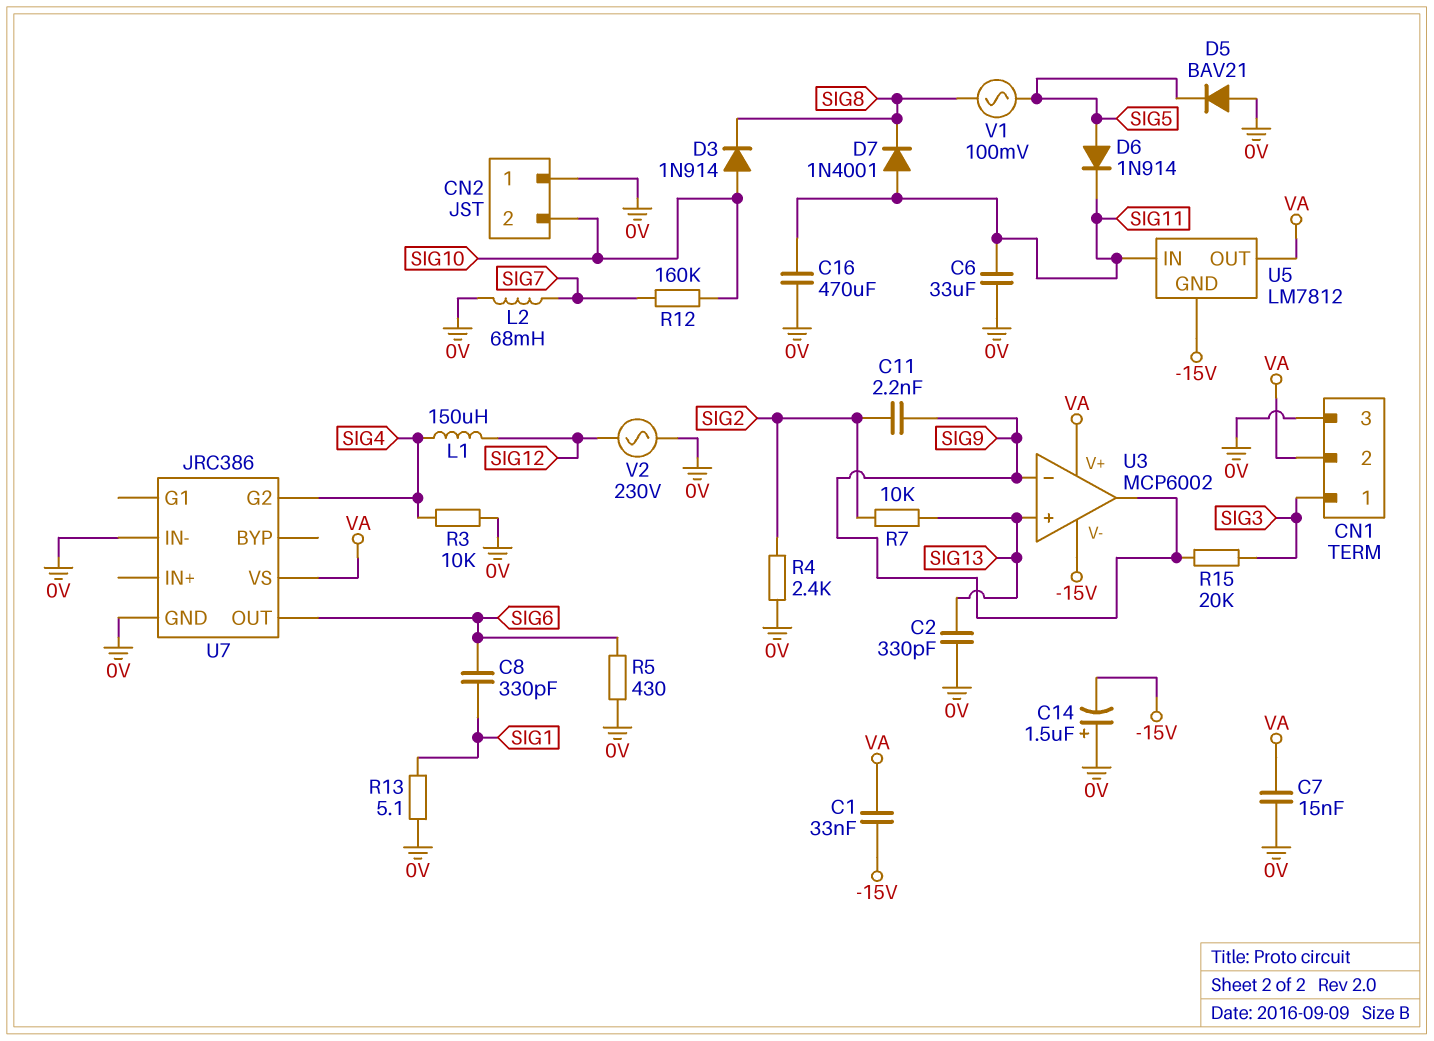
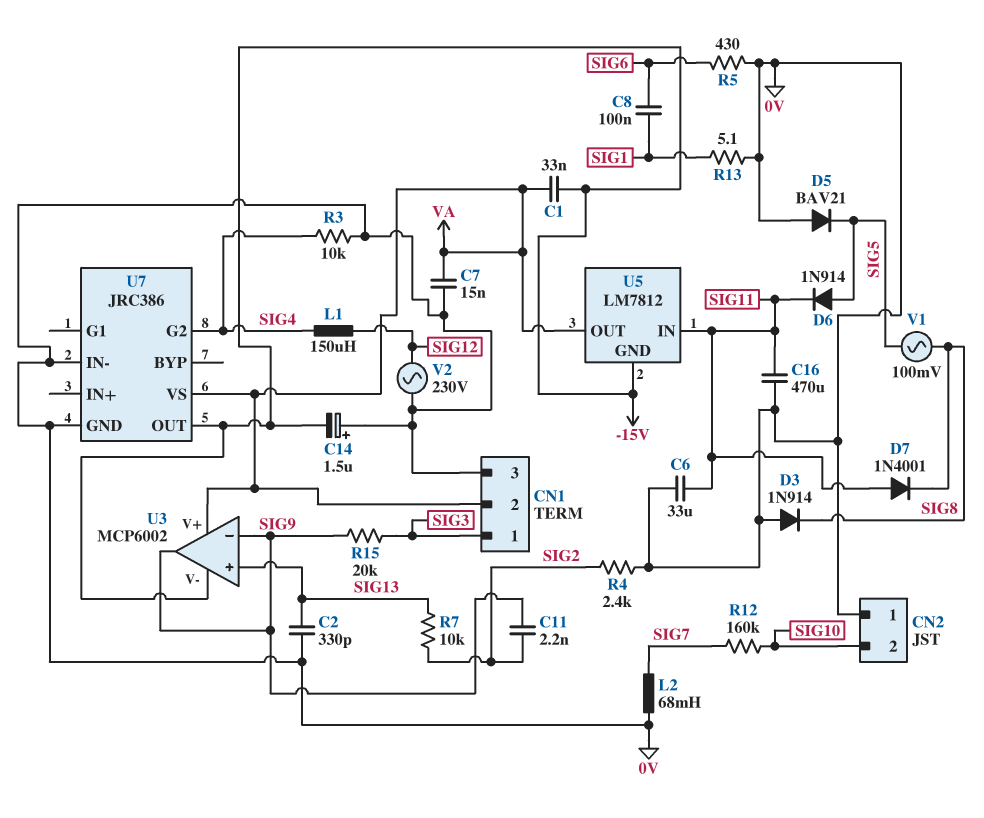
C8: 330pF (SIG1, SIG6) -> 100nF (SIG1, SIG6)
D3: diode 1N914 (A SIG10, K SIG8) -> diode 1N914 (A 0V, K SIG8)
U7 pin OUT: SIG6 -> -15V

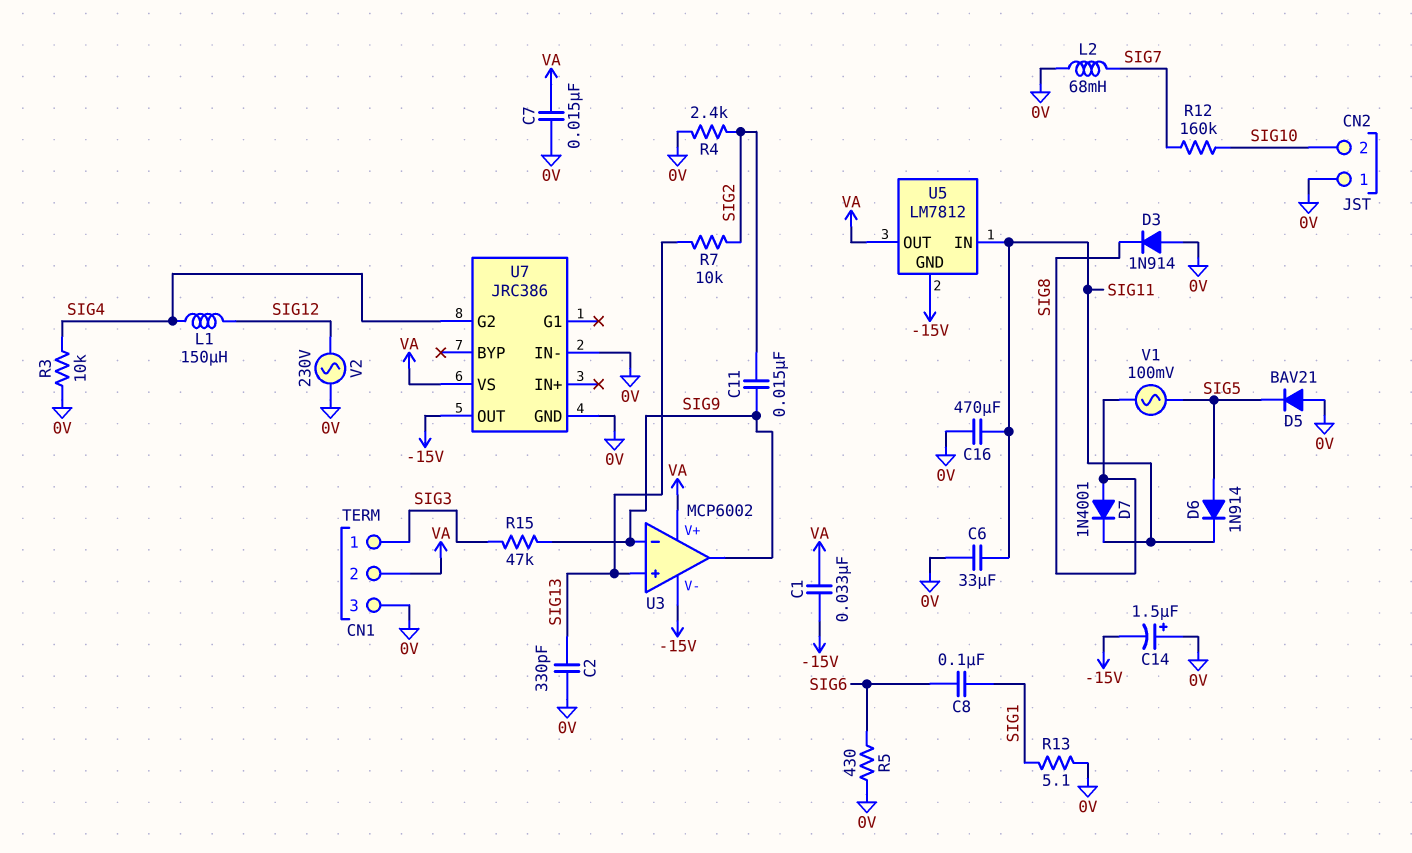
C11: 2.2nF (SIG2, SIG9) -> 15nF (SIG2, SIG9)
D7: diode 1N4001 (A SIG11, K SIG8) -> diode 1N4001 (A SIG8, K SIG11)
R15: 20k (SIG3, SIG9) -> 47k (SIG3, SIG9)

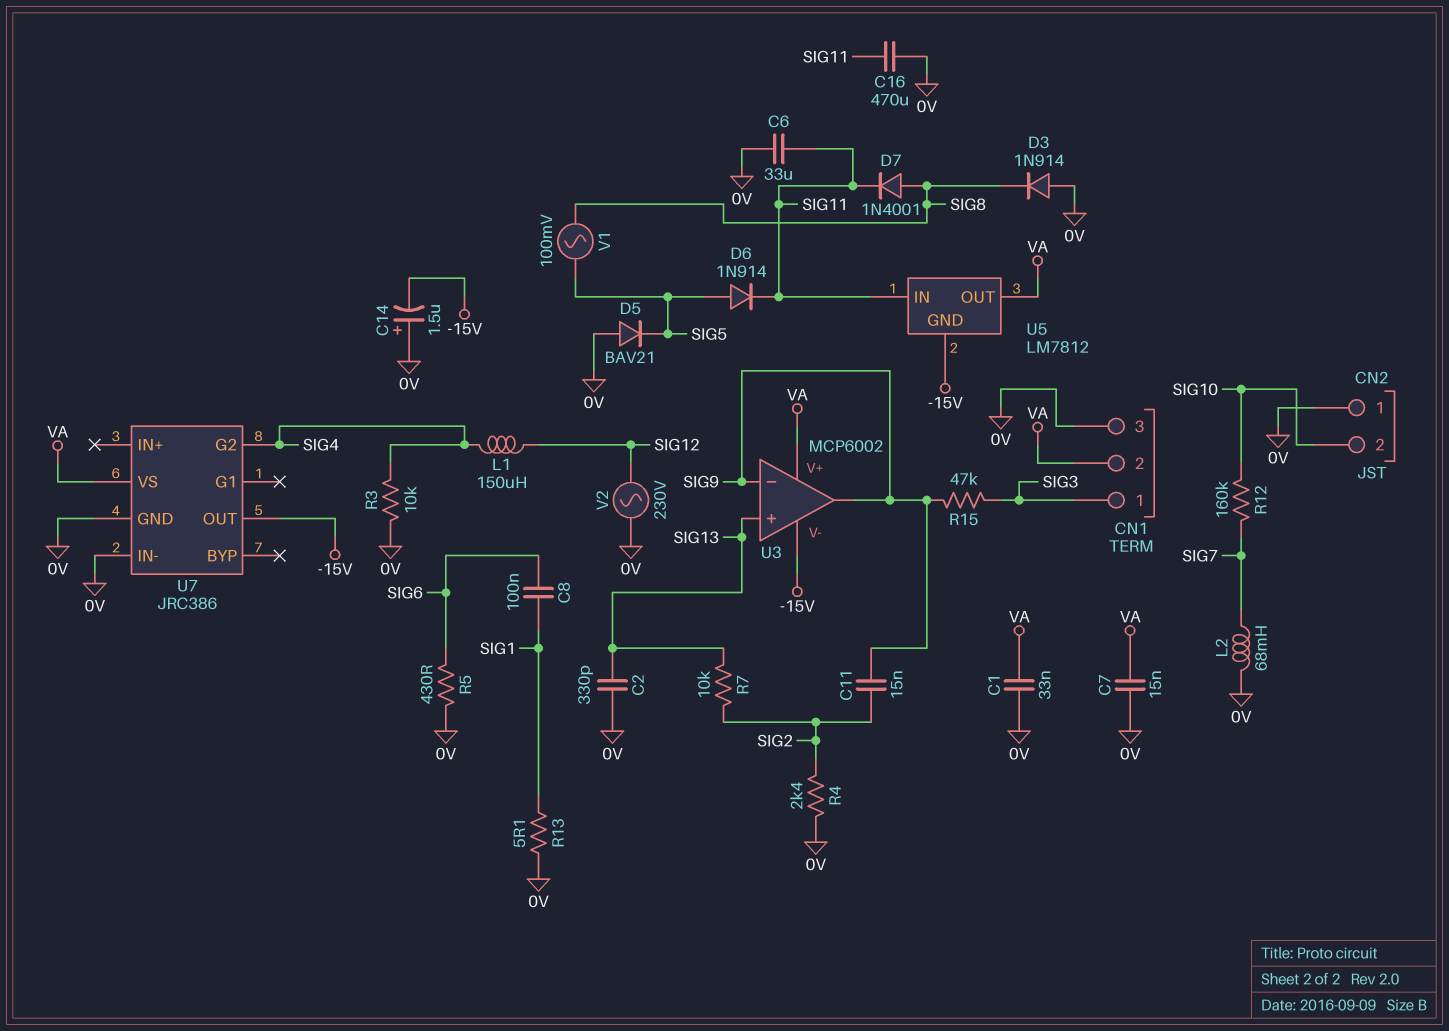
C1: 33nF (-15V, VA) -> 33nF (0V, VA)

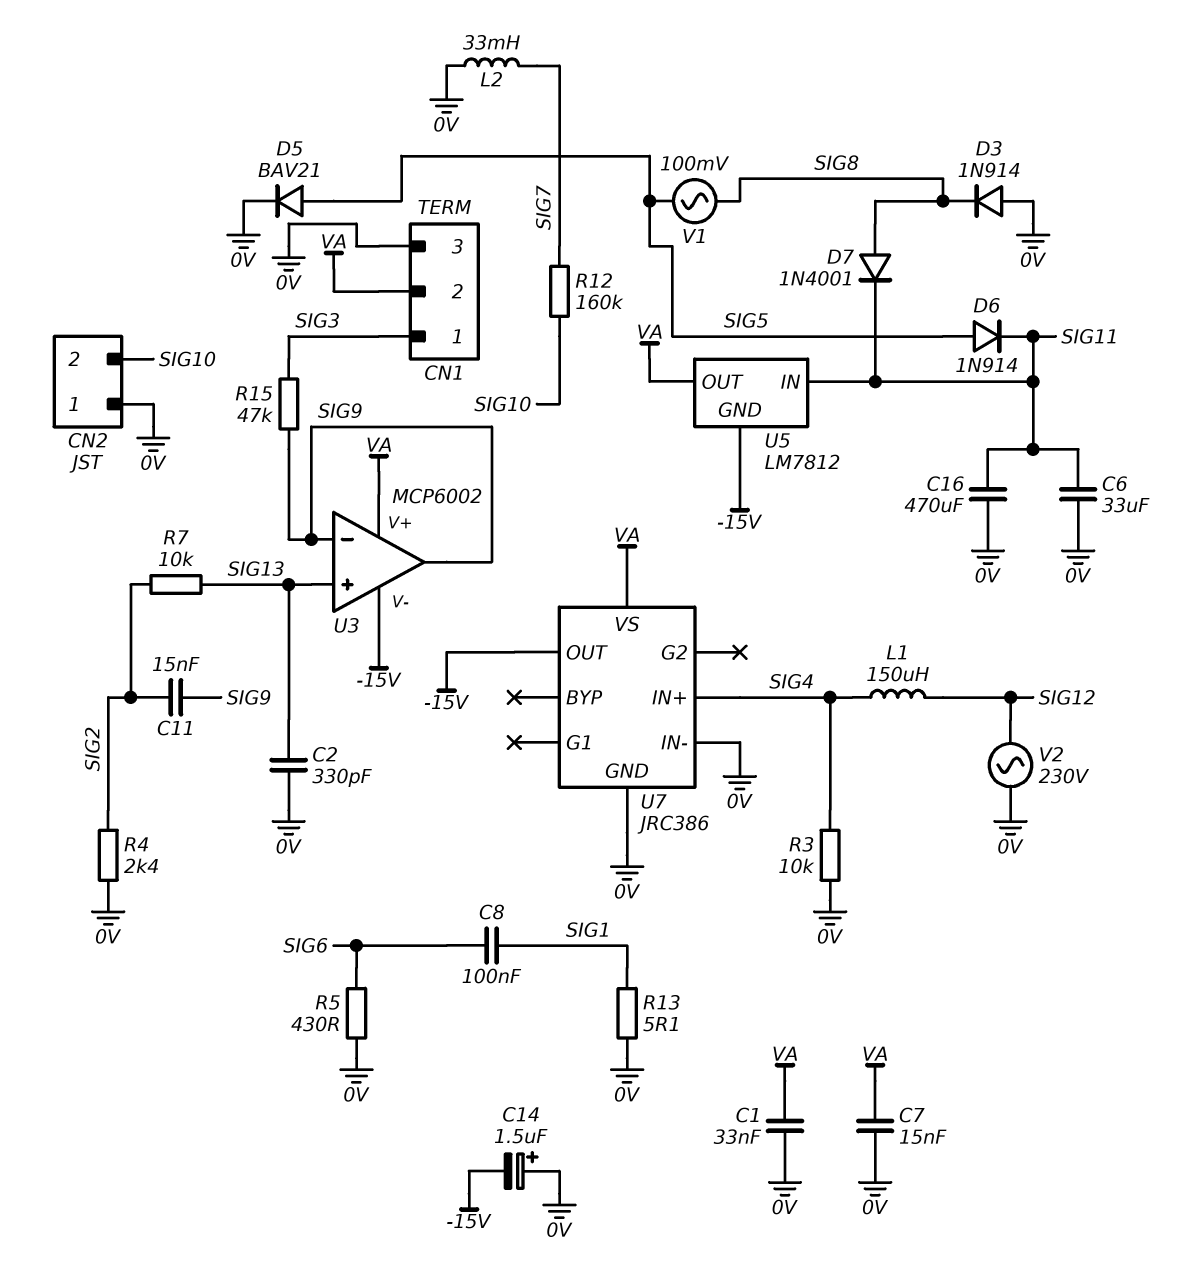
D5: diode BAV21 (A 0V, K SIG5) -> diode BAV21 (A SIG5, K 0V)
L2: 68mH (0V, SIG7) -> 33mH (0V, SIG7)
U7 pin G2: SIG4 -> none
U7 pin IN+: none -> SIG4

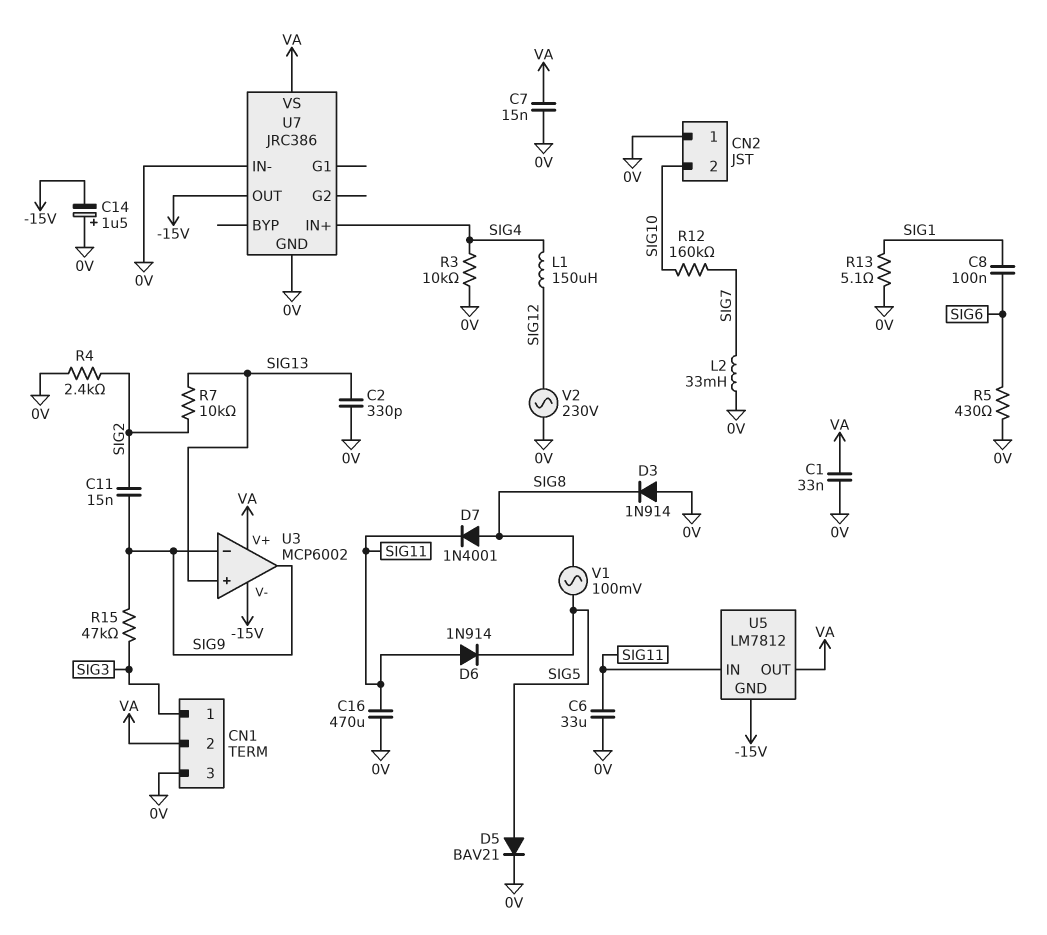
D6: diode 1N914 (A SIG5, K SIG11) -> diode 1N914 (A SIG11, K SIG5)

